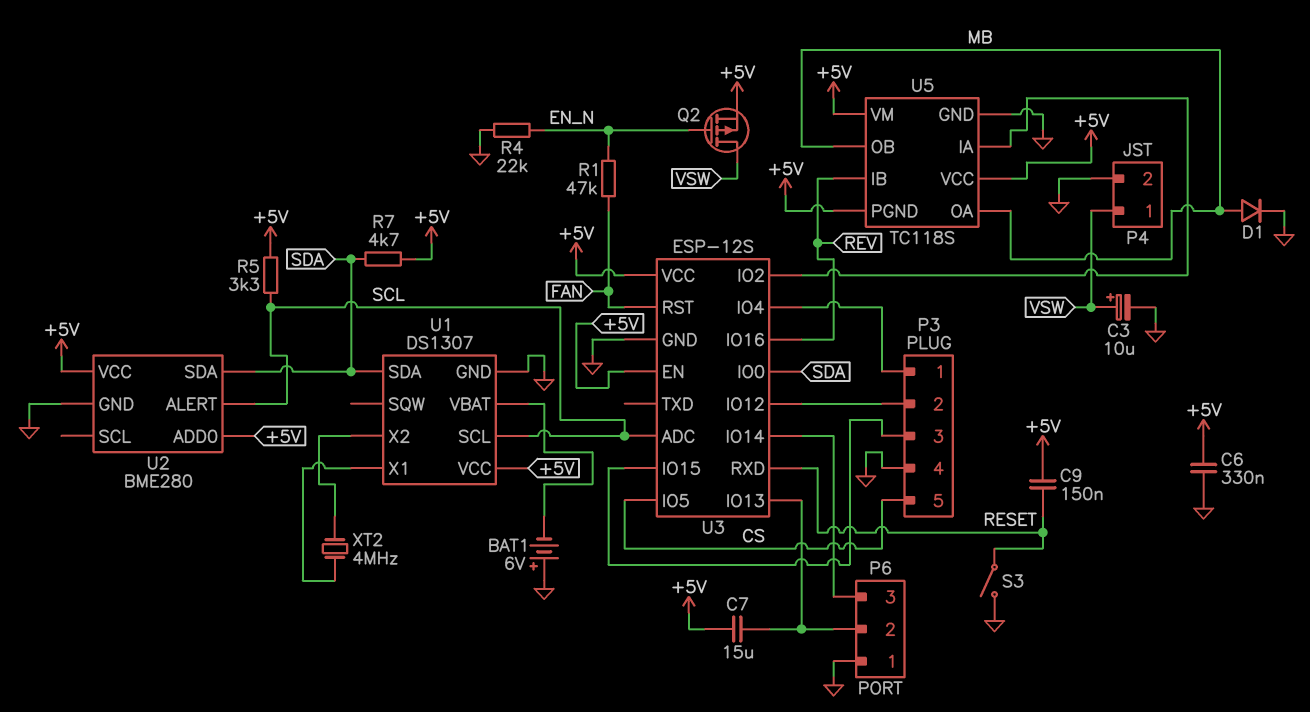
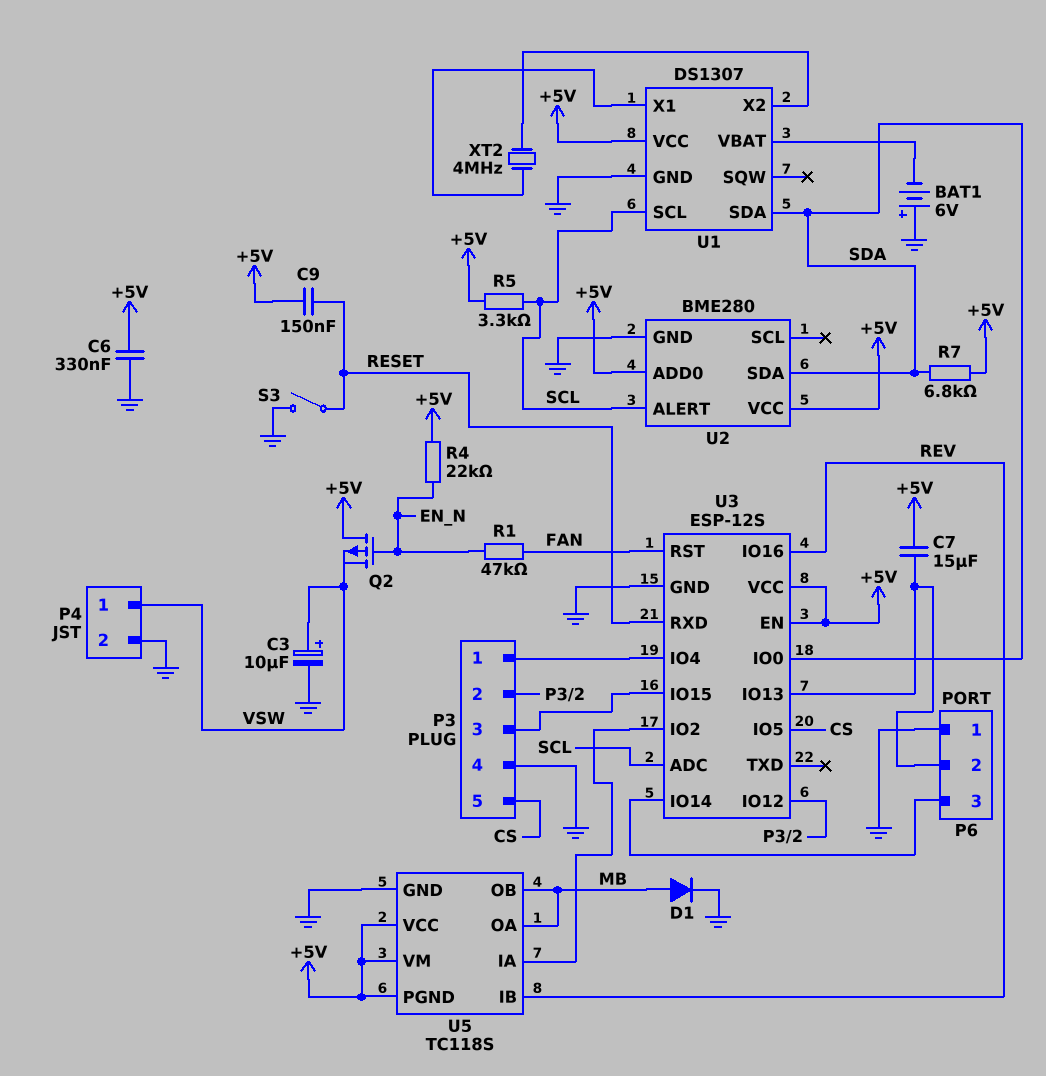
Q2: PMOS (G EN_N, D VSW, S +5V) -> PMOS (G EN_N, D +5V, S VSW)
R4: 22k (EN_N, GND) -> 22k (+5V, EN_N)
R7: 4.7k (+5V, SDA) -> 6.8k (+5V, SDA)

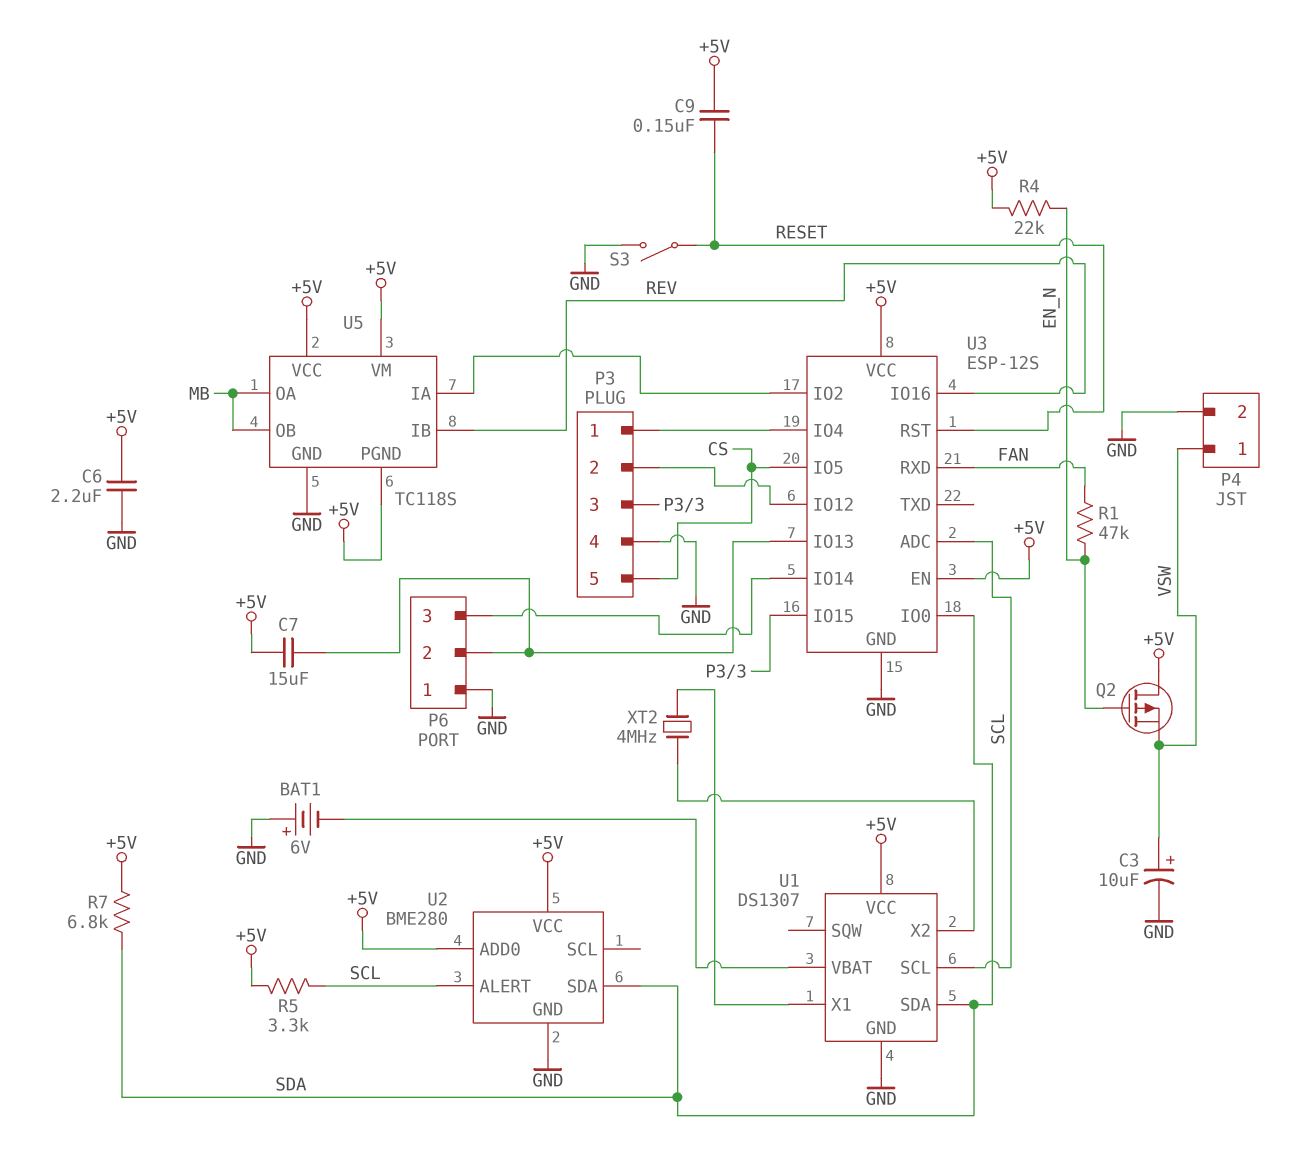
C6: 330nF (+5V, GND) -> 2.2uF (+5V, GND)
D1: diode (A MB, K GND) -> none
U3 pin RST: FAN -> RESET
U3 pin RXD: RESET -> FAN

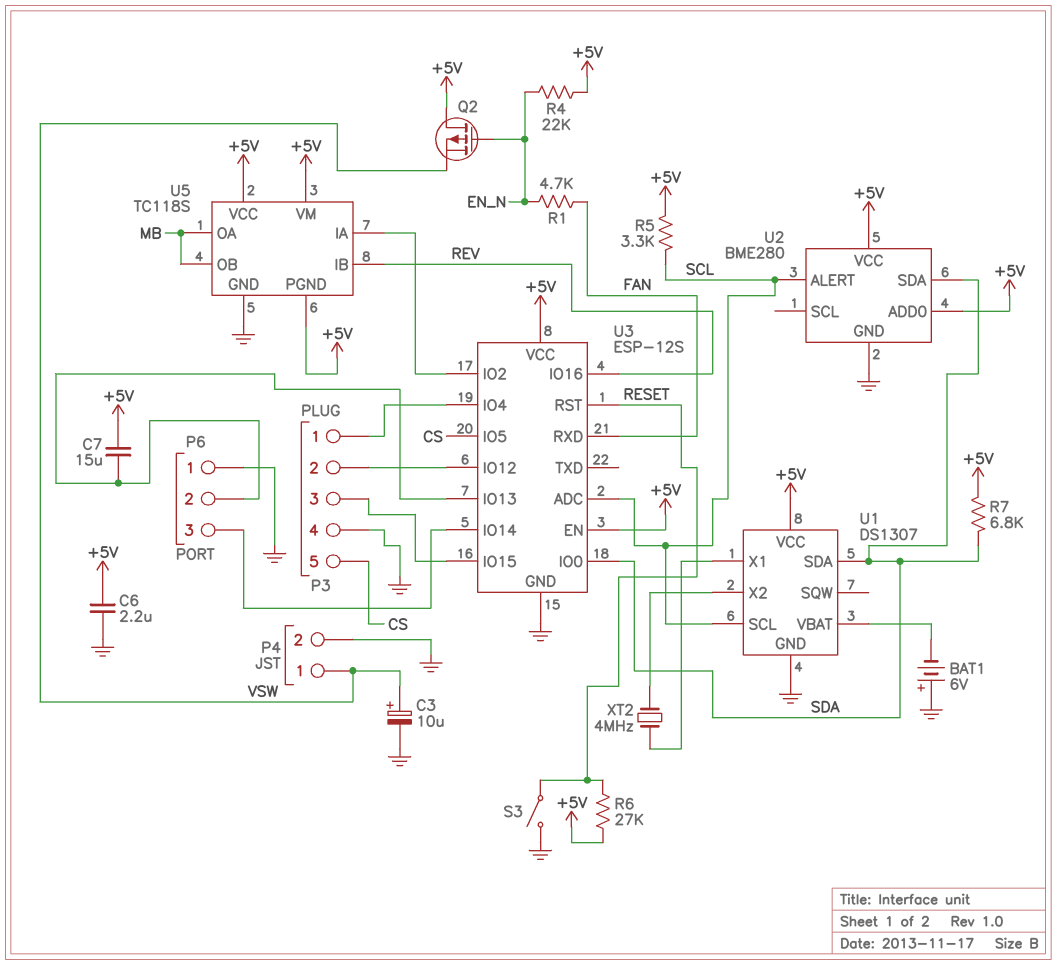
C9: 150nF (+5V, RESET) -> none
R1: 47k (EN_N, FAN) -> 4.7k (EN_N, FAN)
R6: none -> 27k (+5V, RESET)

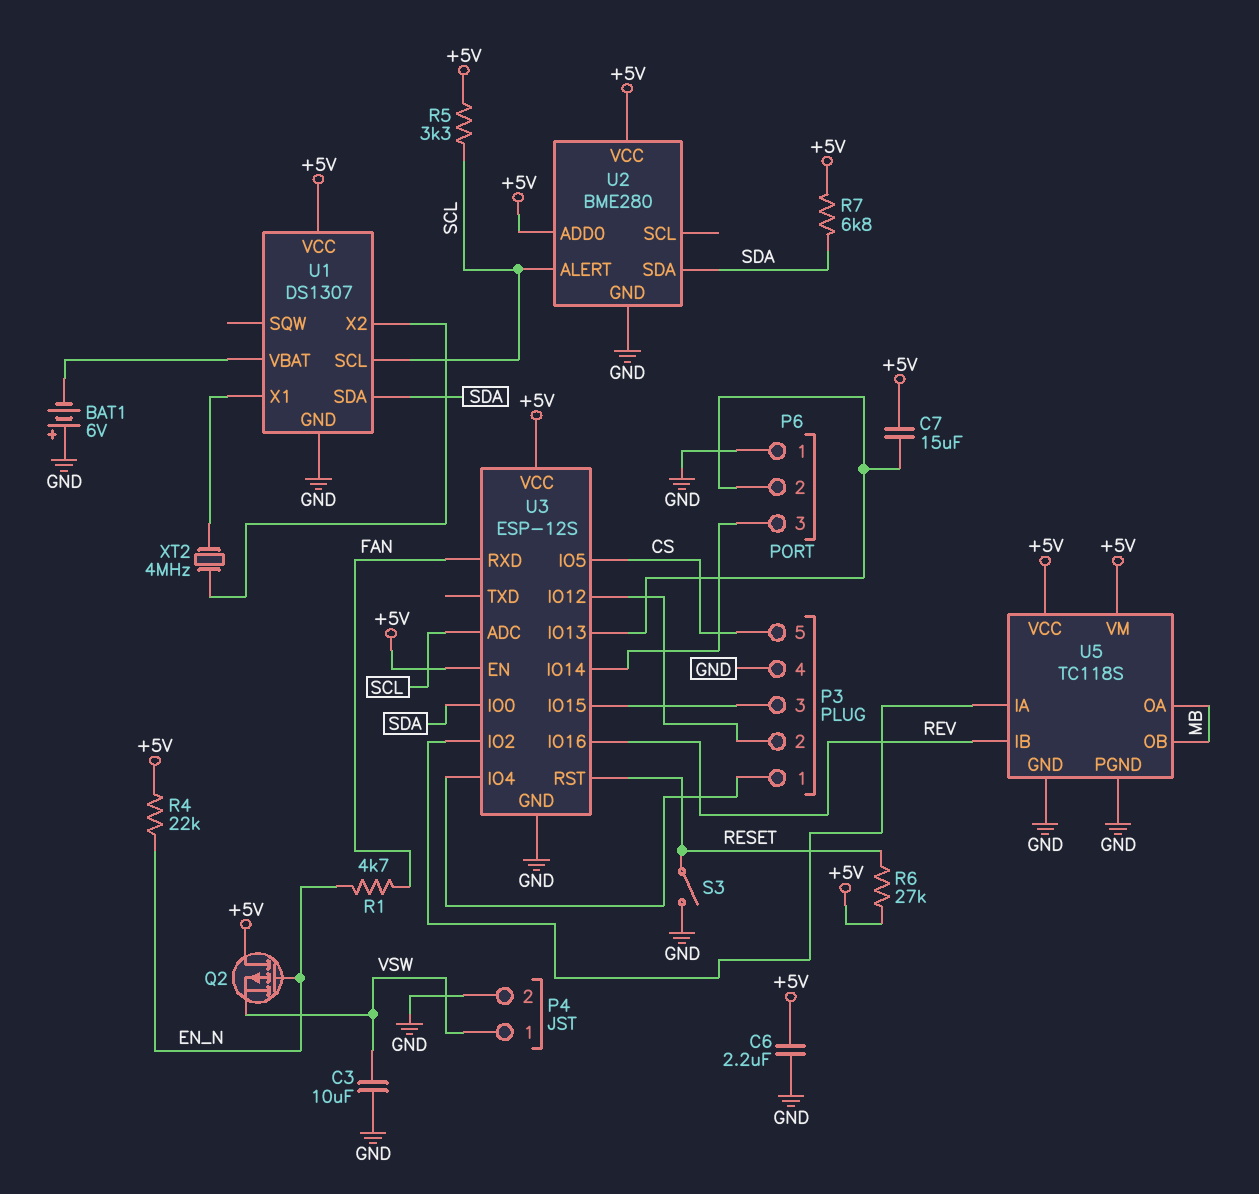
C3: 10uF (plus VSW, minus GND) -> 10uF (GND, VSW)
U5 pin PGND: +5V -> GND

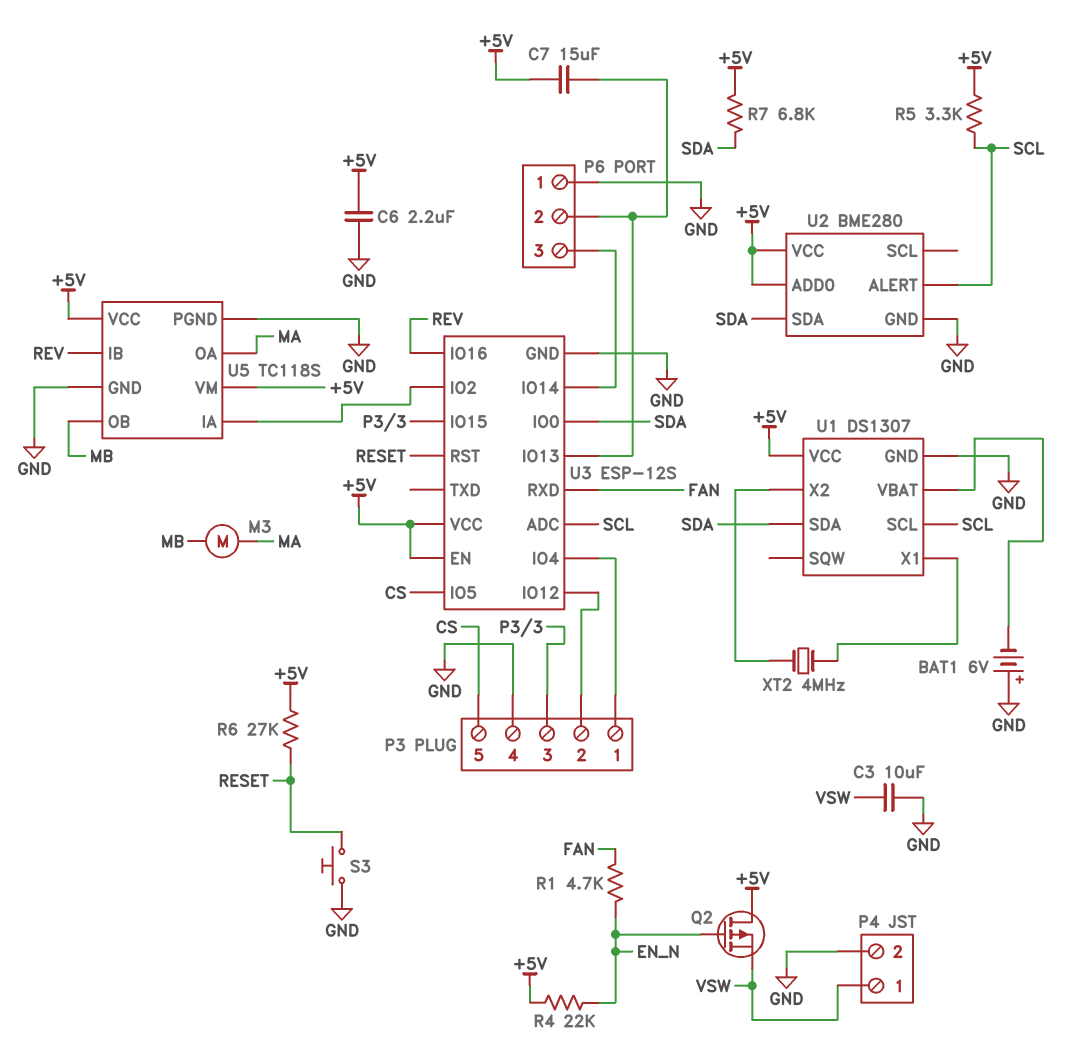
M3: none -> motor (MA, MB)
S3: switch (GND, RESET) -> button (GND, RESET)
U5 pin OA: MB -> MA

